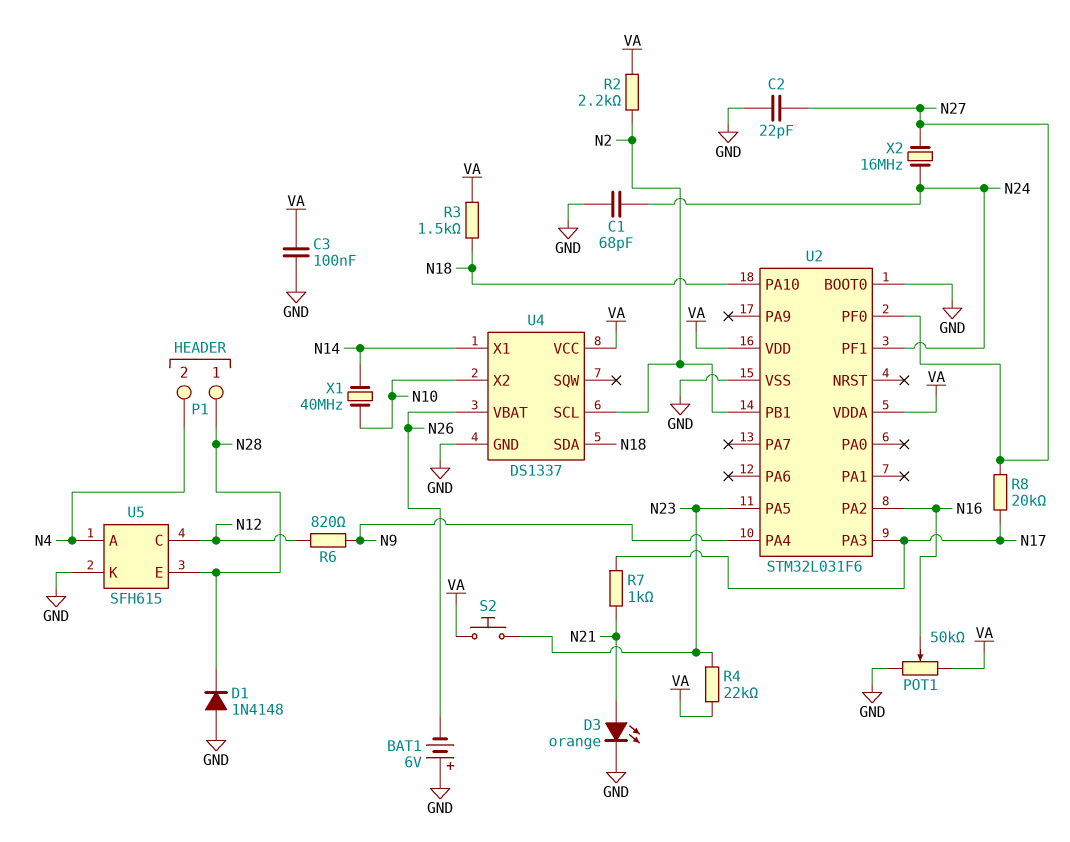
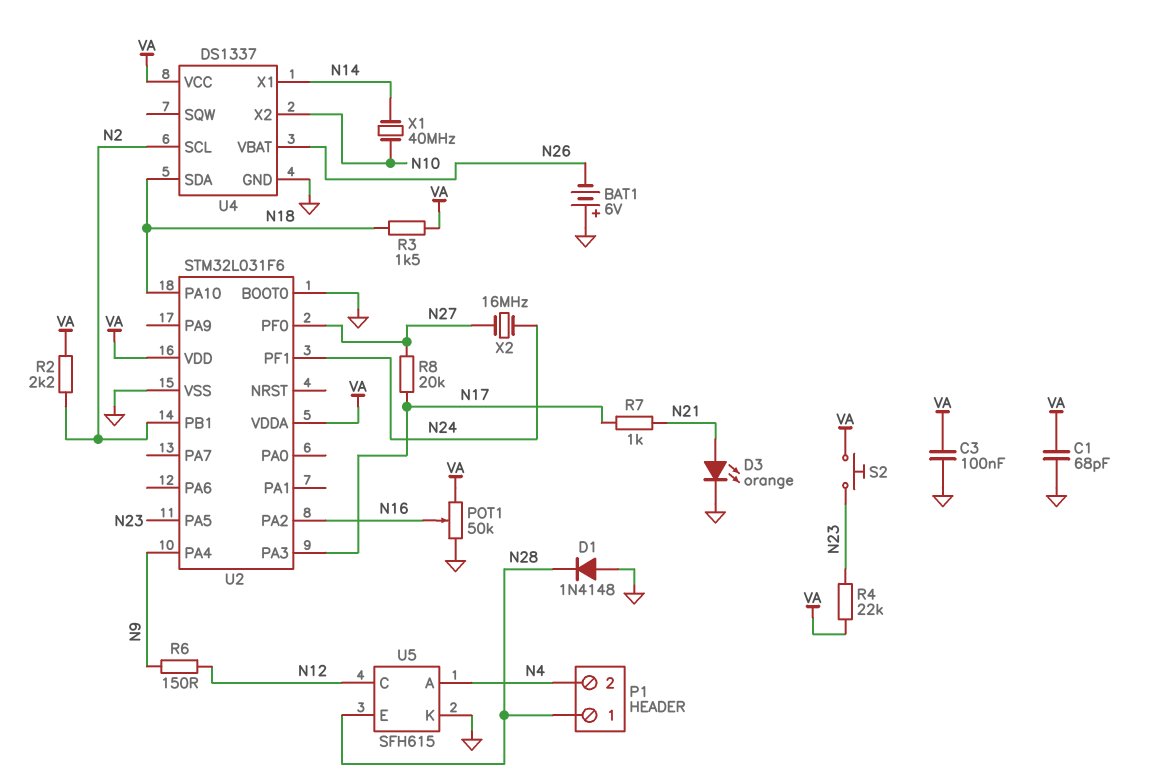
C1: 68pF (GND, N24) -> 68pF (GND, VA)
C2: 22pF (GND, N27) -> none
R6: 820 (N9, N12) -> 150 (N9, N12)

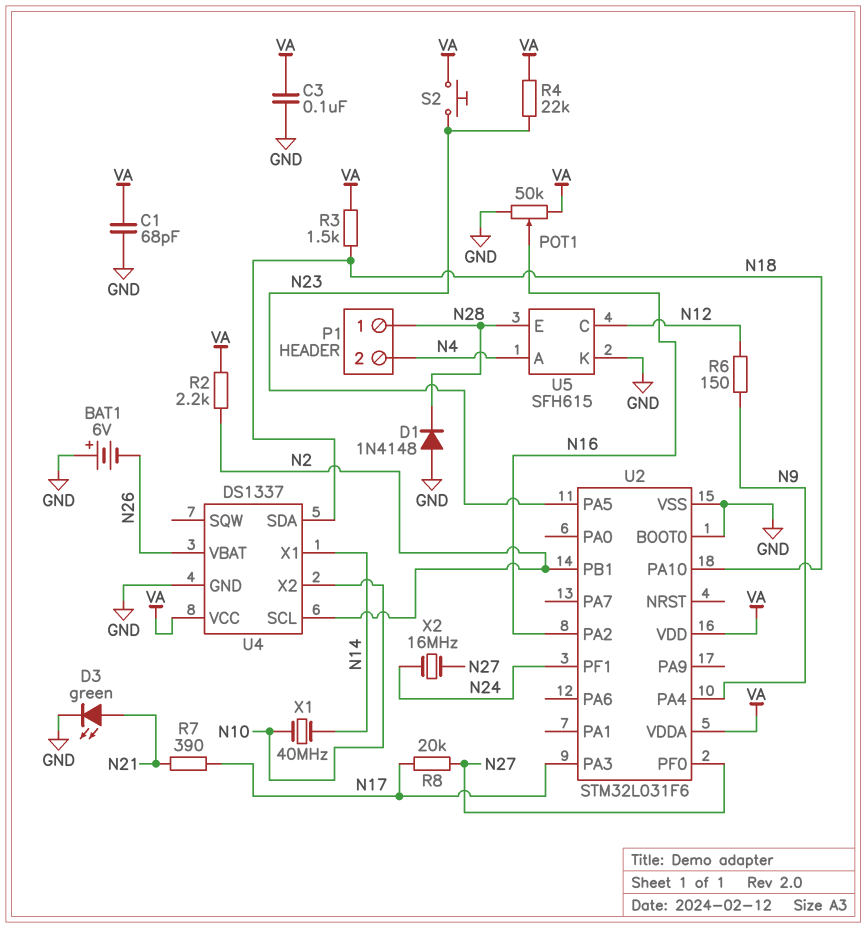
D3: LED orange (A N21, K GND) -> LED green (A N21, K GND)
R7: 1k (N17, N21) -> 390 (N17, N21)

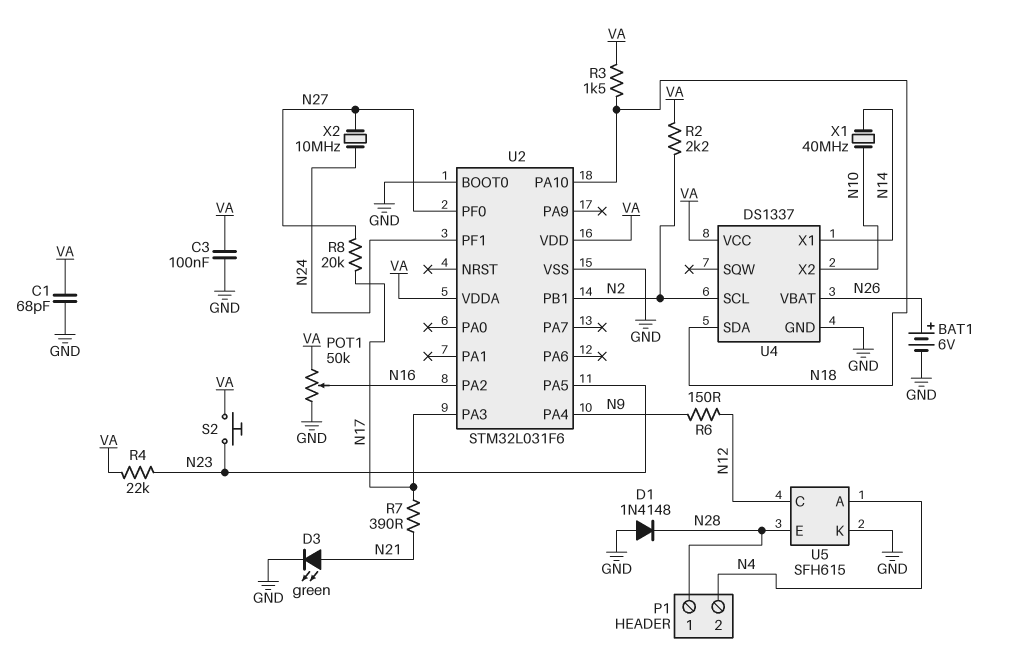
BAT1: 6V (plus GND, minus N26) -> 6V (plus N26, minus GND)
X2: 16MHz (N24, N27) -> 10MHz (N24, N27)

